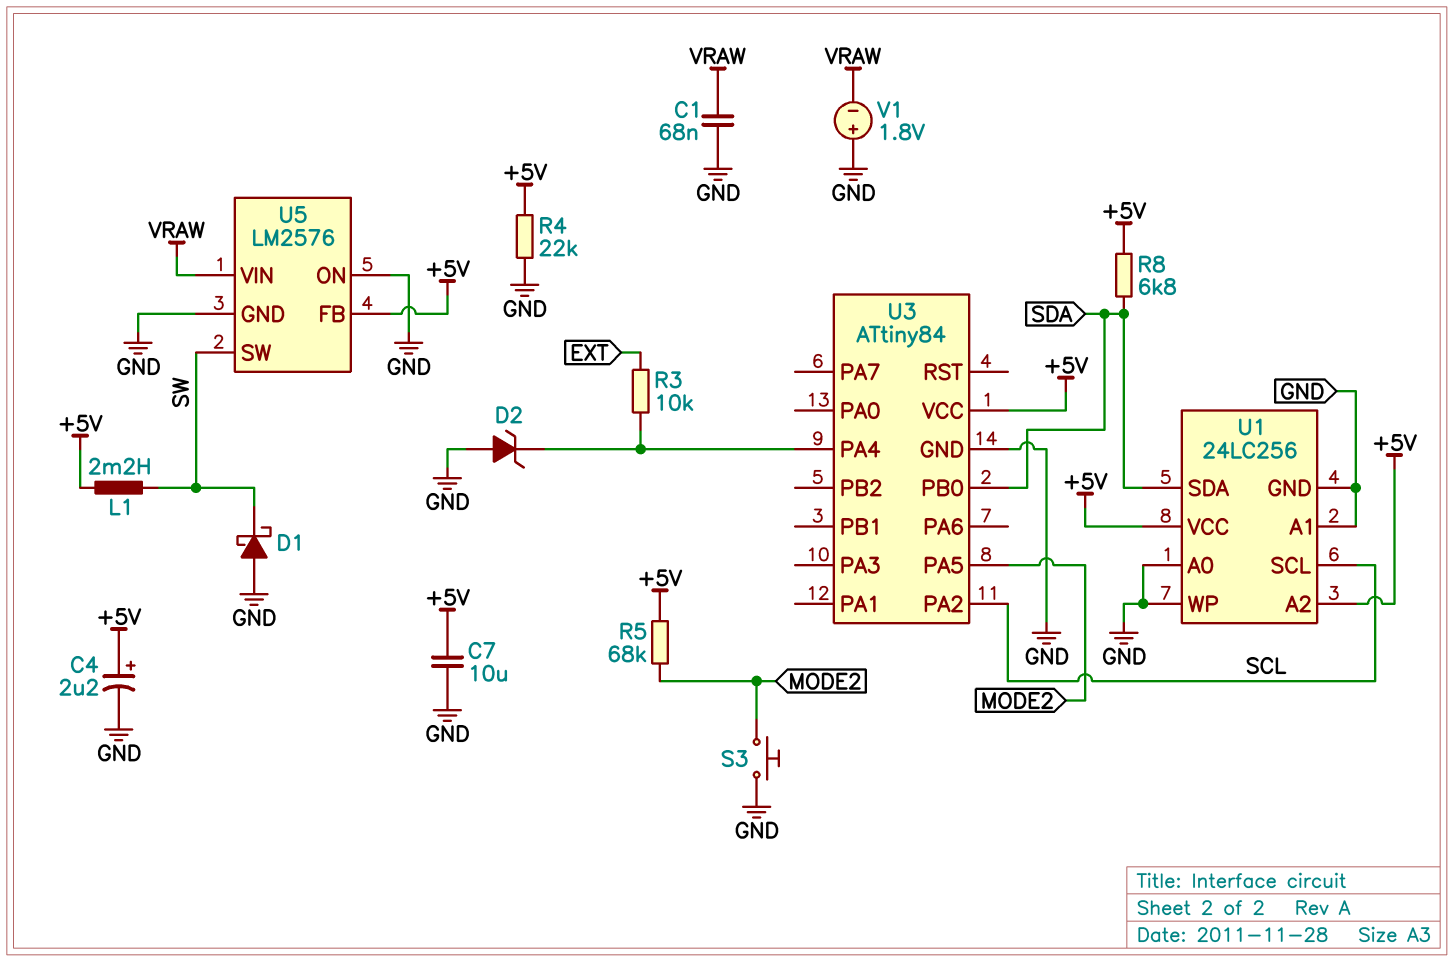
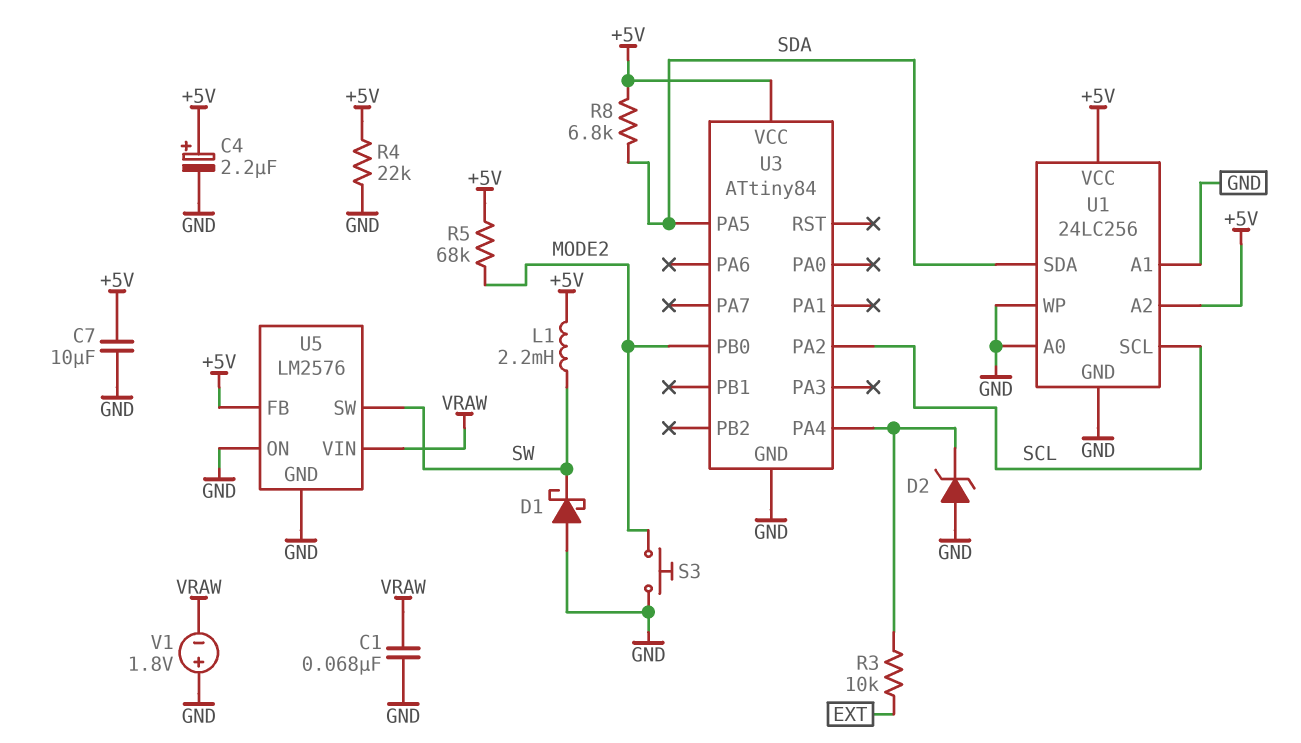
U3 pin PA5: MODE2 -> SDA
U3 pin PB0: SDA -> MODE2

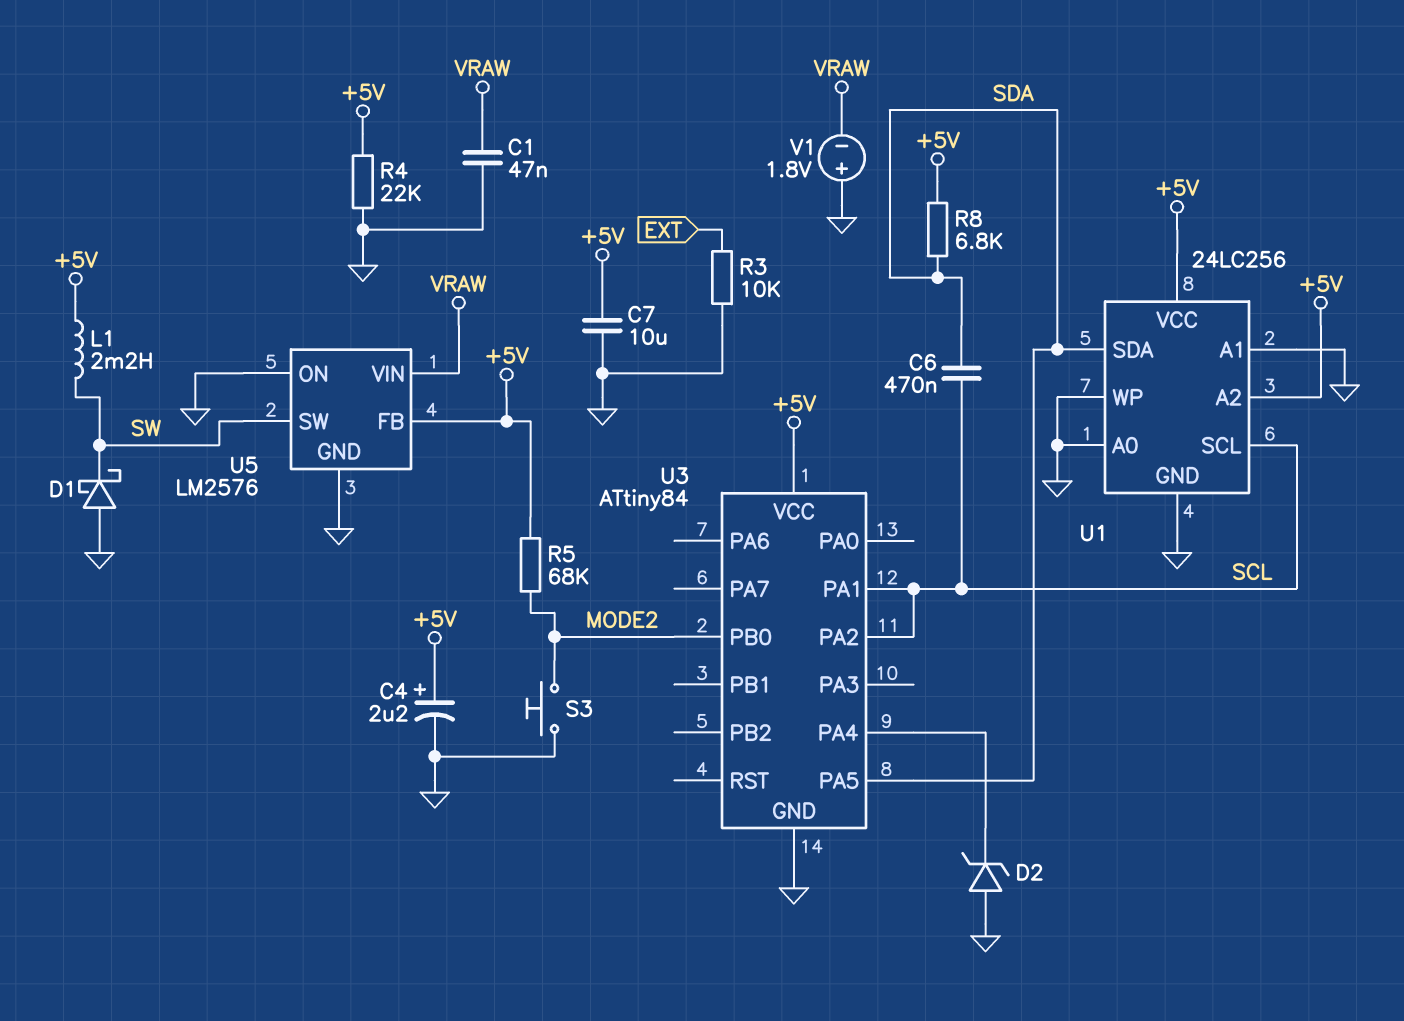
C1: 68nF (GND, VRAW) -> 47nF (GND, VRAW)
C6: none -> 470nF (SCL, SDA)
R3: 10k (EXT, U3/PA4) -> 10k (EXT, GND)
U3 pin PA1: none -> SCL

